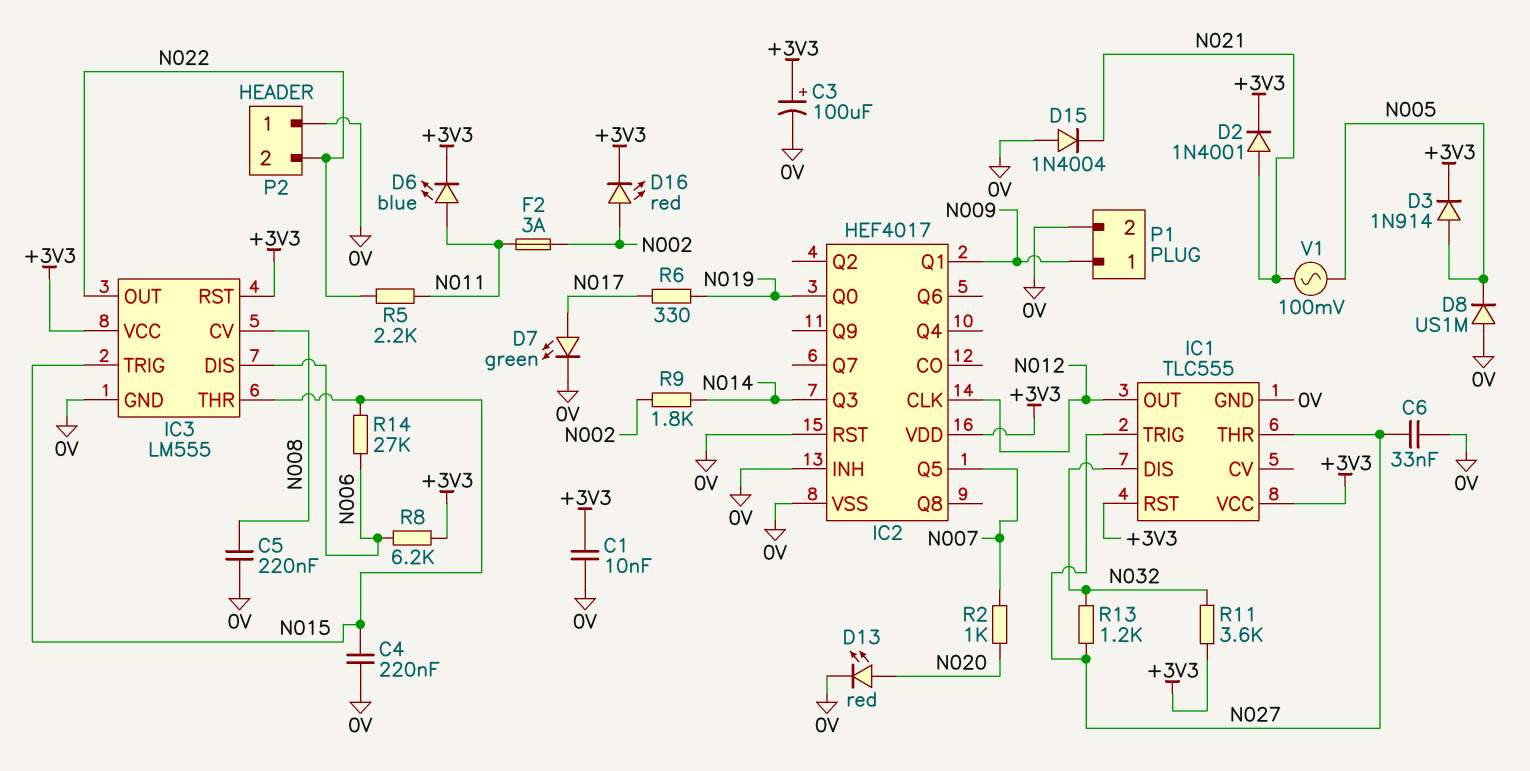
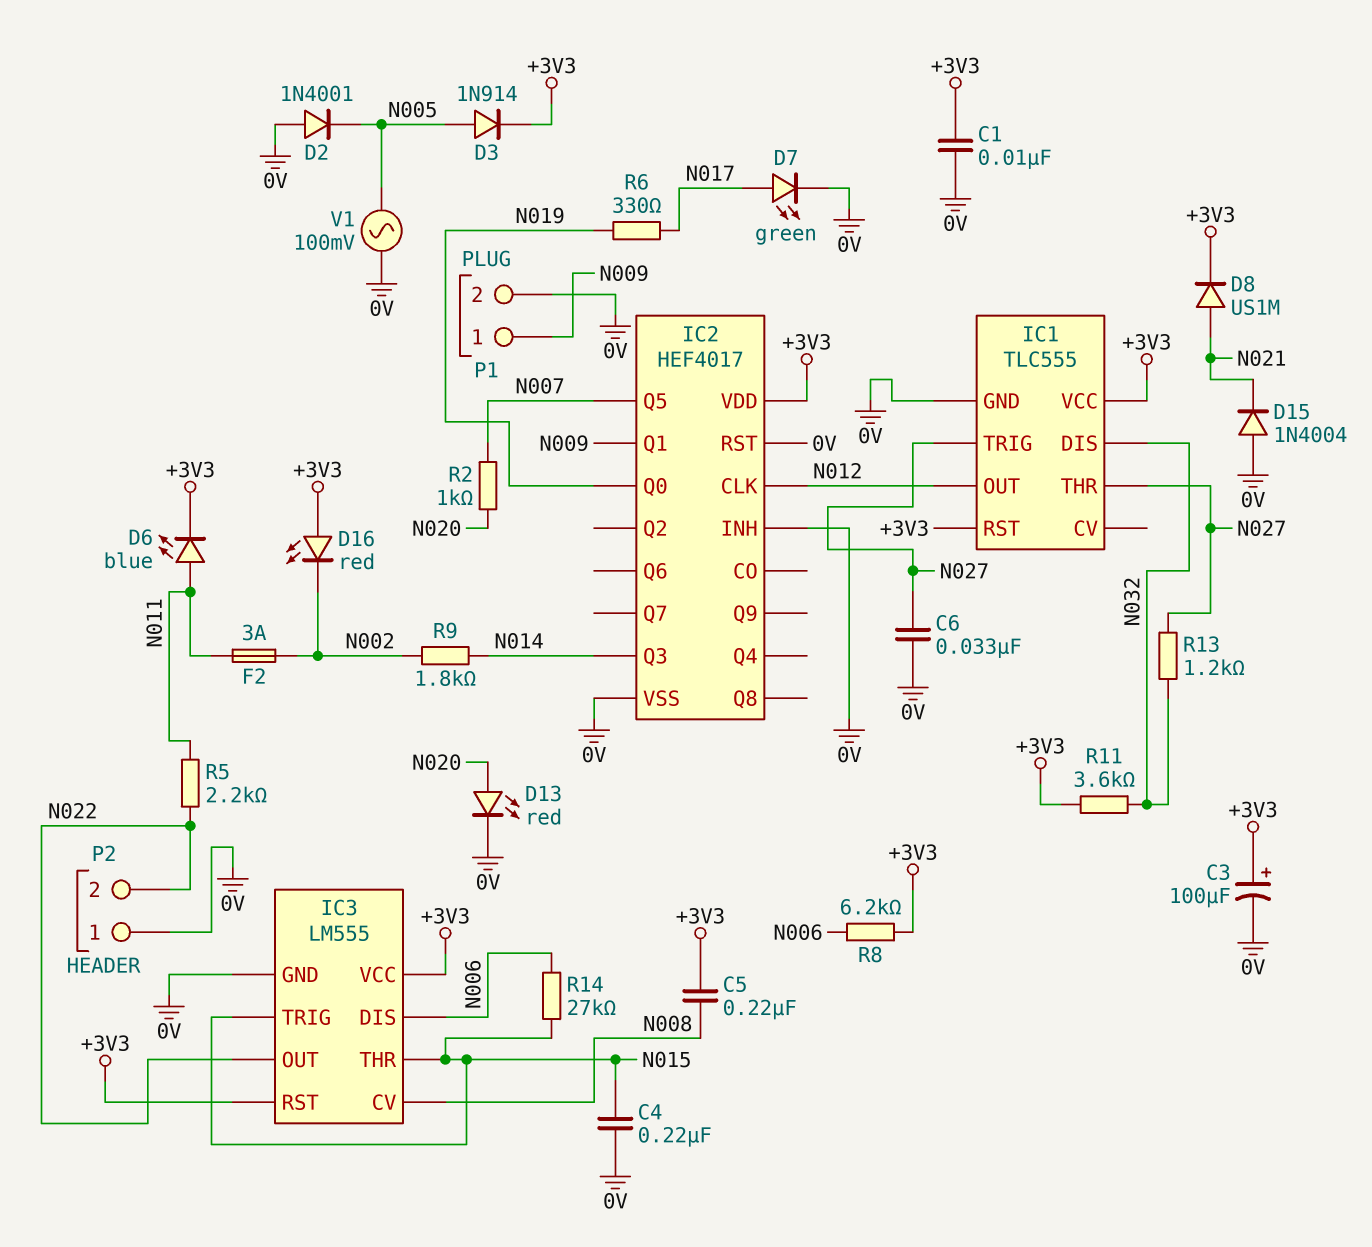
C5: 220nF (0V, N008) -> 220nF (+3V3, N008)
D2: diode 1N4001 (A N021, K +3V3) -> diode 1N4001 (A 0V, K N005)
D8: diode US1M (A 0V, K N005) -> diode US1M (A N021, K +3V3)
D16: LED red (A N002, K +3V3) -> LED red (A +3V3, K N002)
V1: AC 100mV (N005, N021) -> AC 100mV (0V, N005)

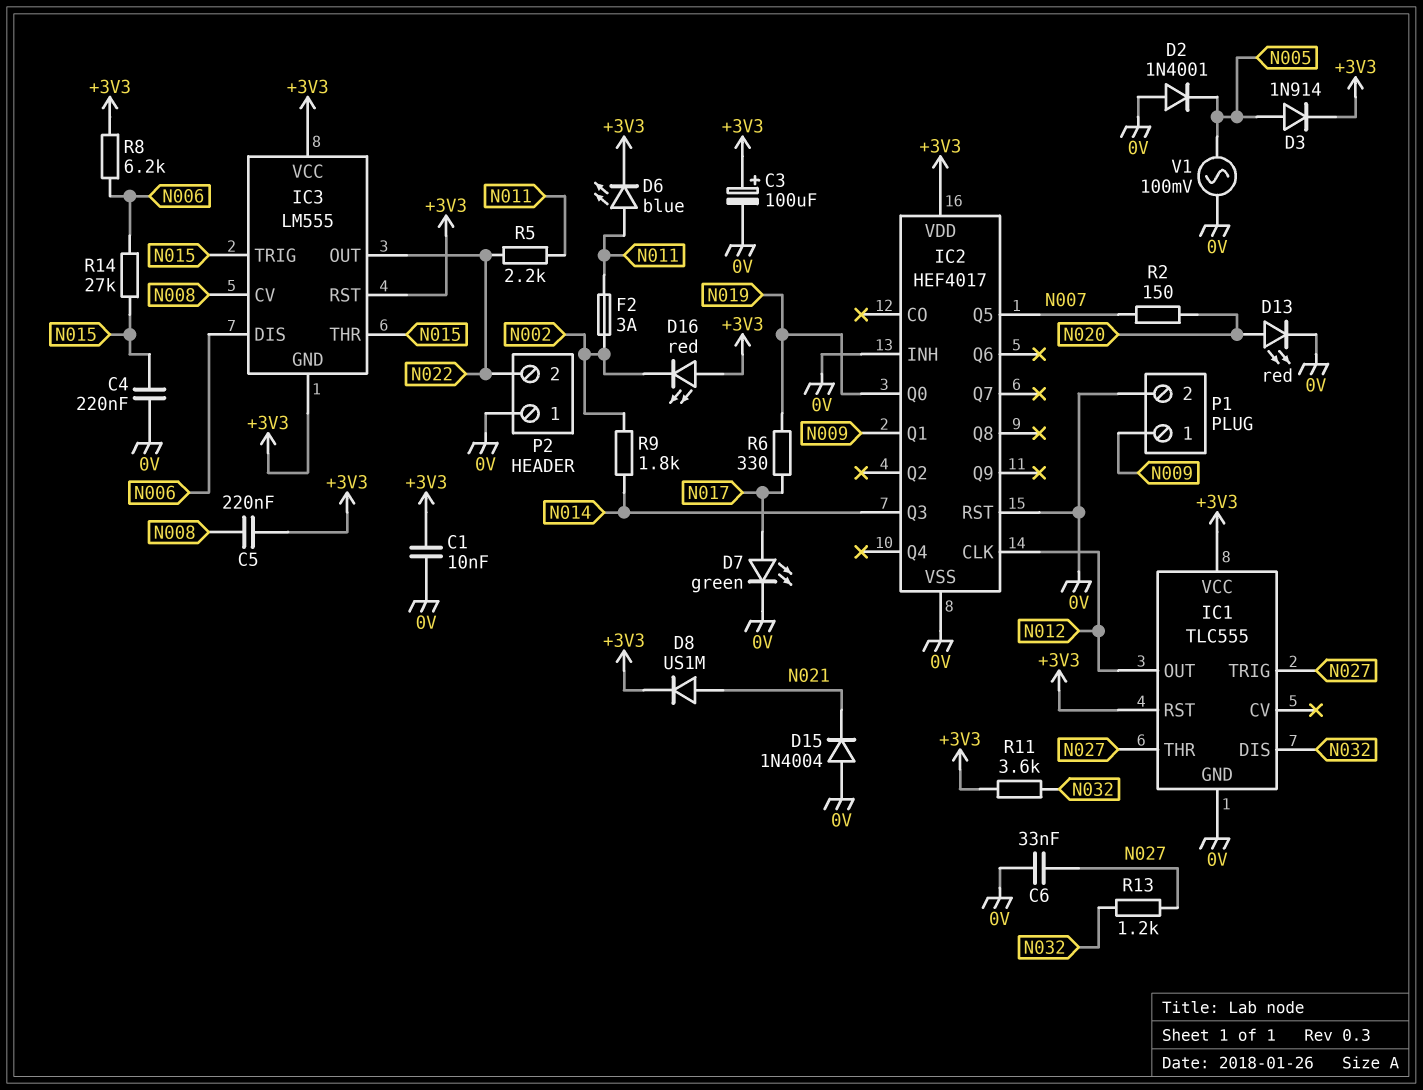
IC3 pin GND: 0V -> +3V3
R2: 1k (N007, N020) -> 150 (N007, N020)

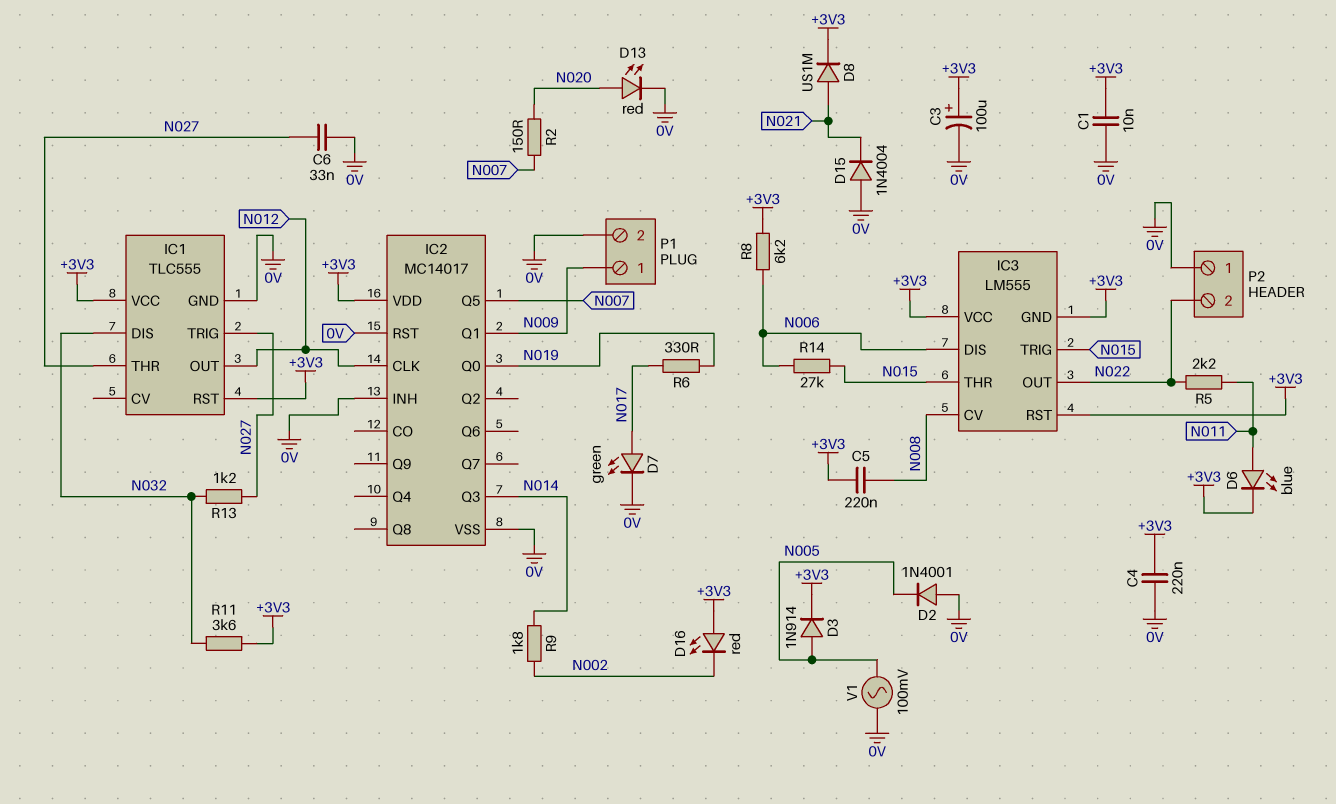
C4: 220nF (0V, N015) -> 220nF (+3V3, 0V)
F2: 3A (N002, N011) -> none
IC2: HEF4017 -> MC14017

